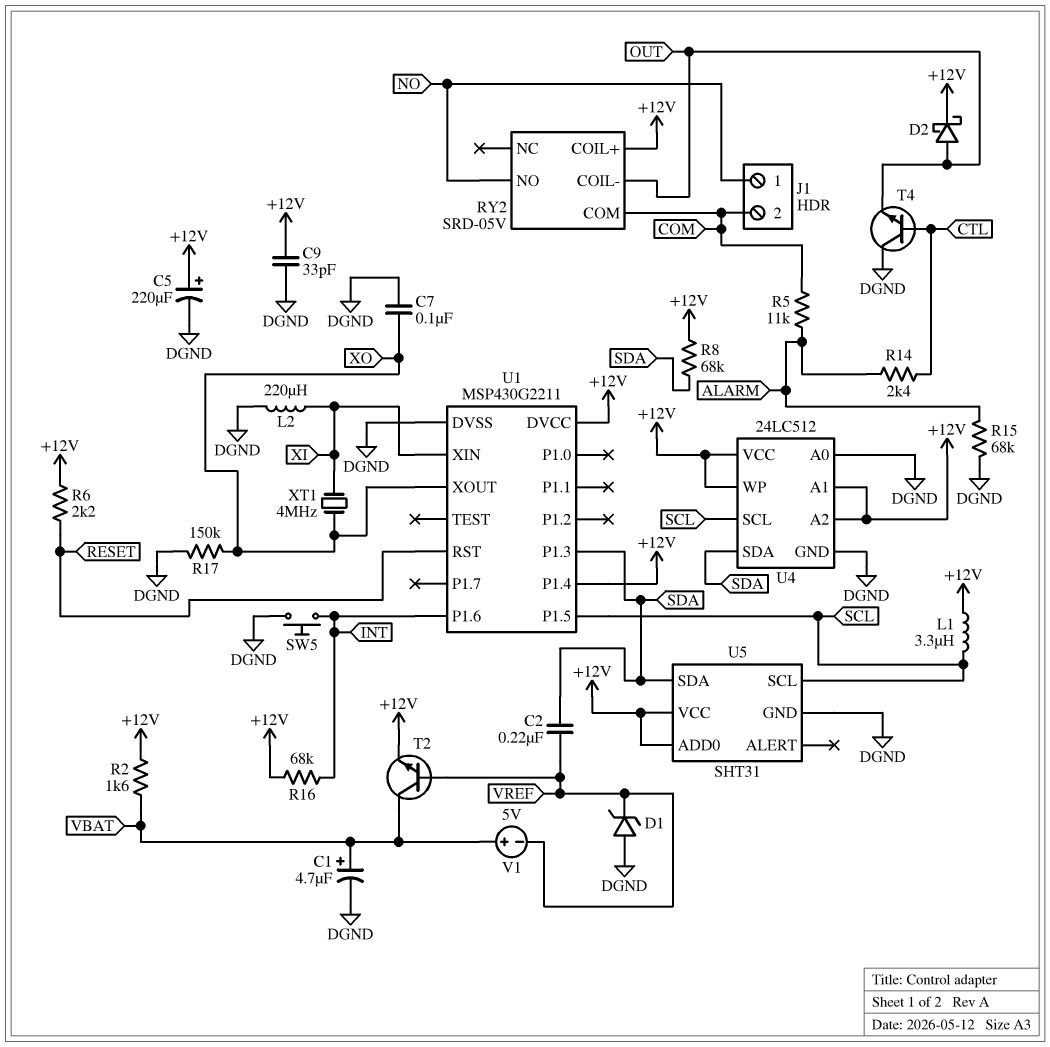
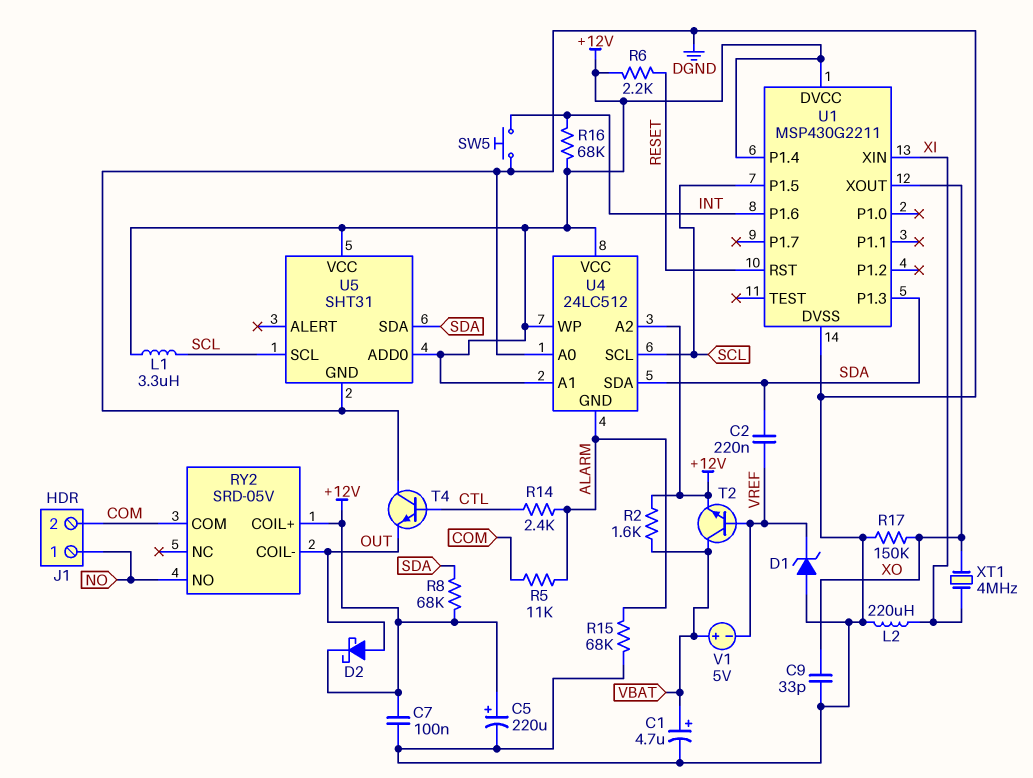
C7: 100nF (DGND, XO) -> 100nF (+12V, DGND)
C9: 33pF (+12V, DGND) -> 33pF (DGND, XO)
U4 pin GND: DGND -> ALARM

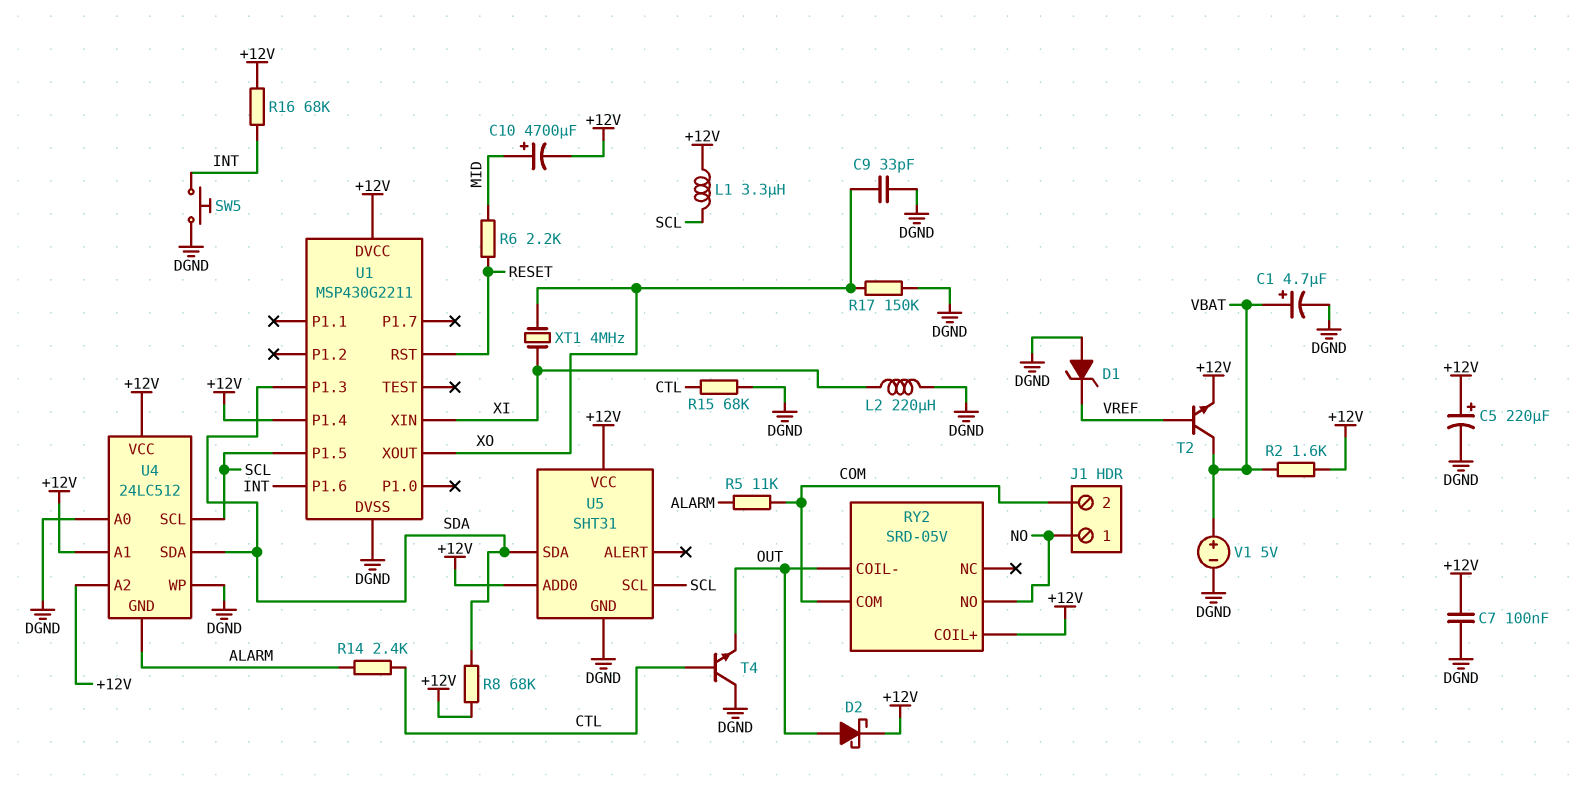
C2: 220nF (SDA, VREF) -> none
C10: none -> 4700uF (plus MID, minus +12V)
R6: 2.2k (+12V, RESET) -> 2.2k (MID, RESET)
R15: 68k (ALARM, DGND) -> 68k (CTL, DGND)
U4 pin WP: +12V -> DGND
V1: 5V (plus VBAT, minus VREF) -> 5V (plus VBAT, minus DGND)

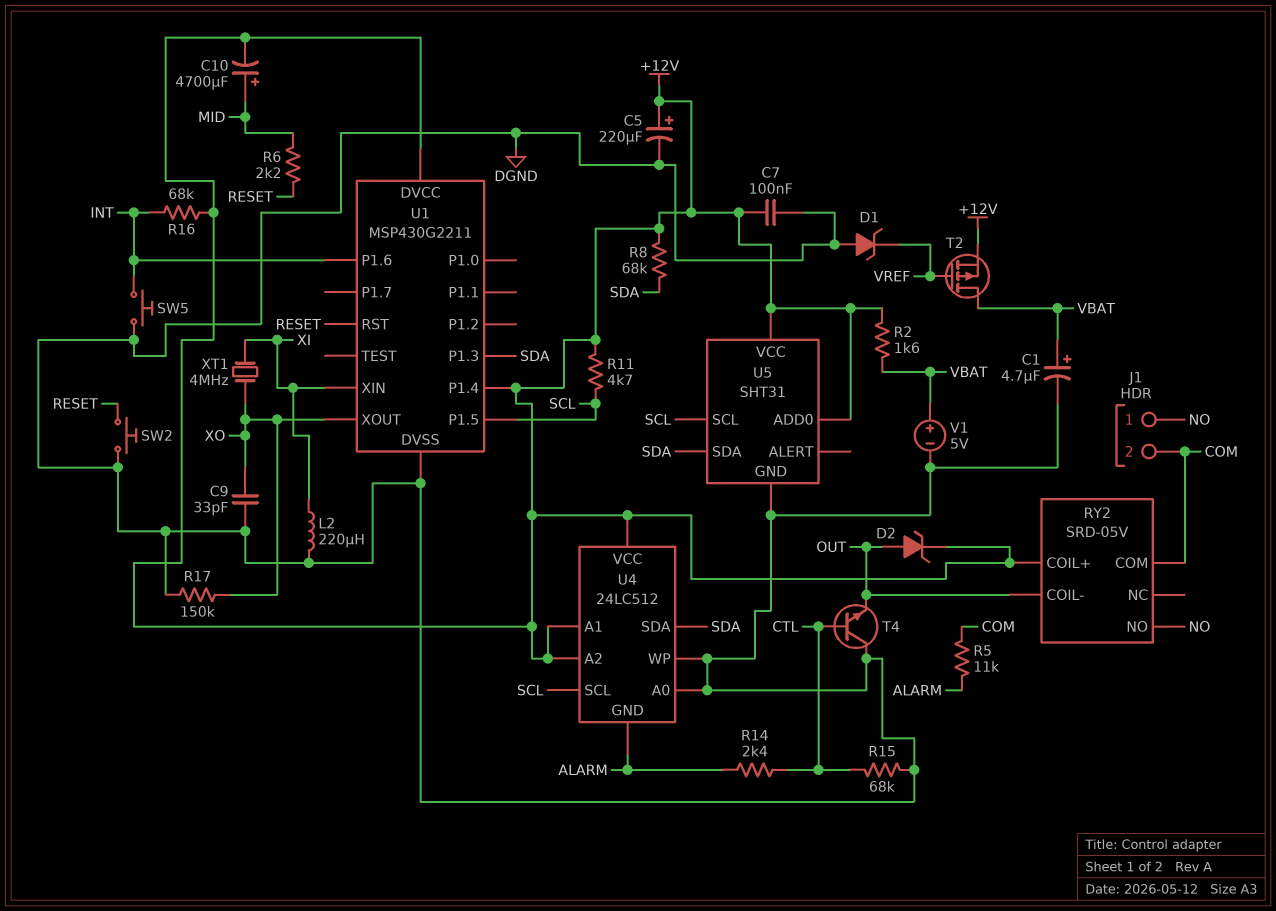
D2: schottky (A OUT, K +12V) -> zener (A OUT, K +12V)
L1: 3.3uH (+12V, SCL) -> none
R11: none -> 4.7k (+12V, SCL)
SW2: none -> button (DGND, RESET)
T2: NPN (B VREF, C VBAT, E +12V) -> PMOS (G VREF, D VBAT, S +12V)

